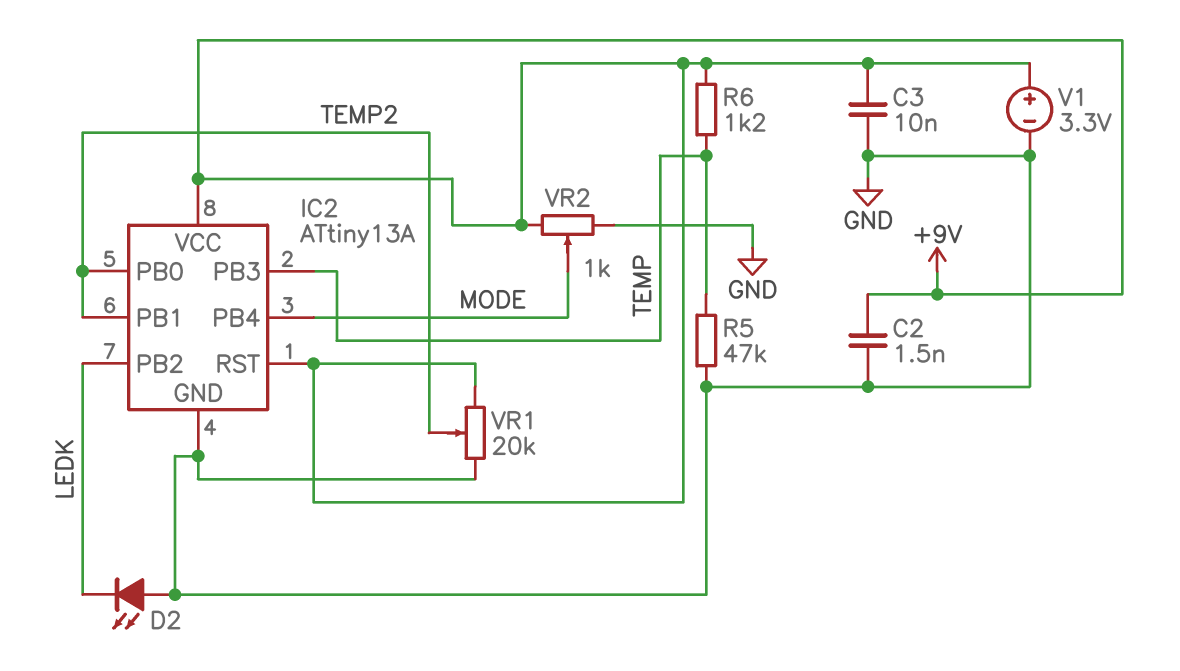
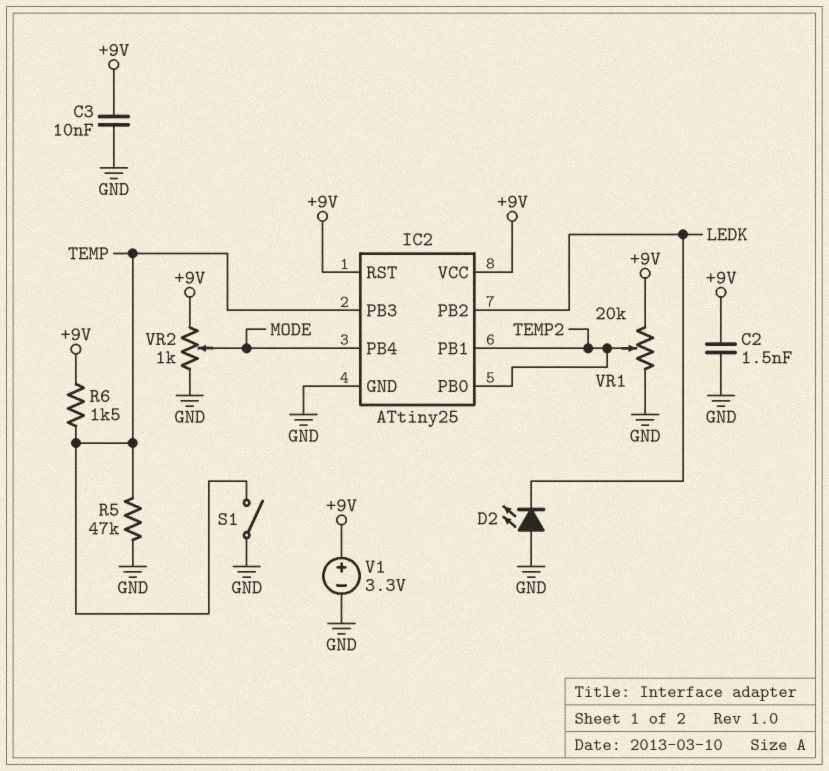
IC2: ATtiny13A -> ATtiny25
R6: 1.2k (+9V, TEMP) -> 1.5k (+9V, TEMP)
S1: none -> switch (GND, TEMP)

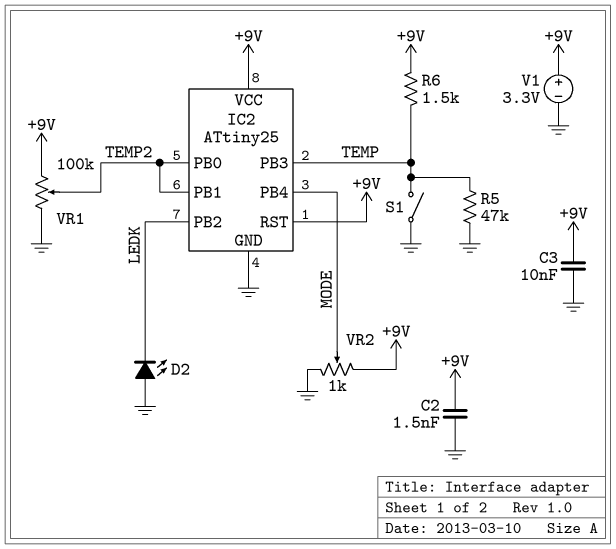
VR1: 20k (+9V, GND, wiper TEMP2) -> 100k (+9V, GND, wiper TEMP2)

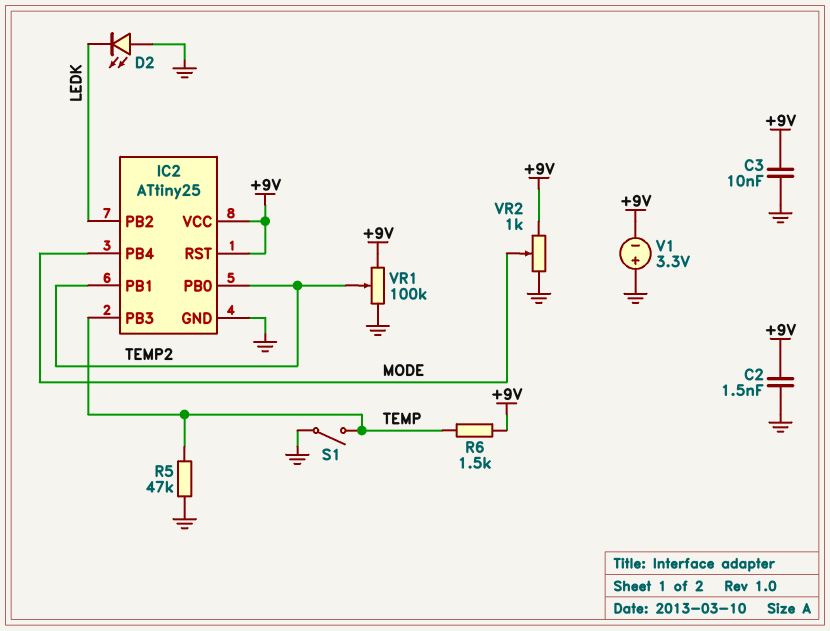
V1: 3.3V (plus +9V, minus GND) -> 3.3V (plus GND, minus +9V)

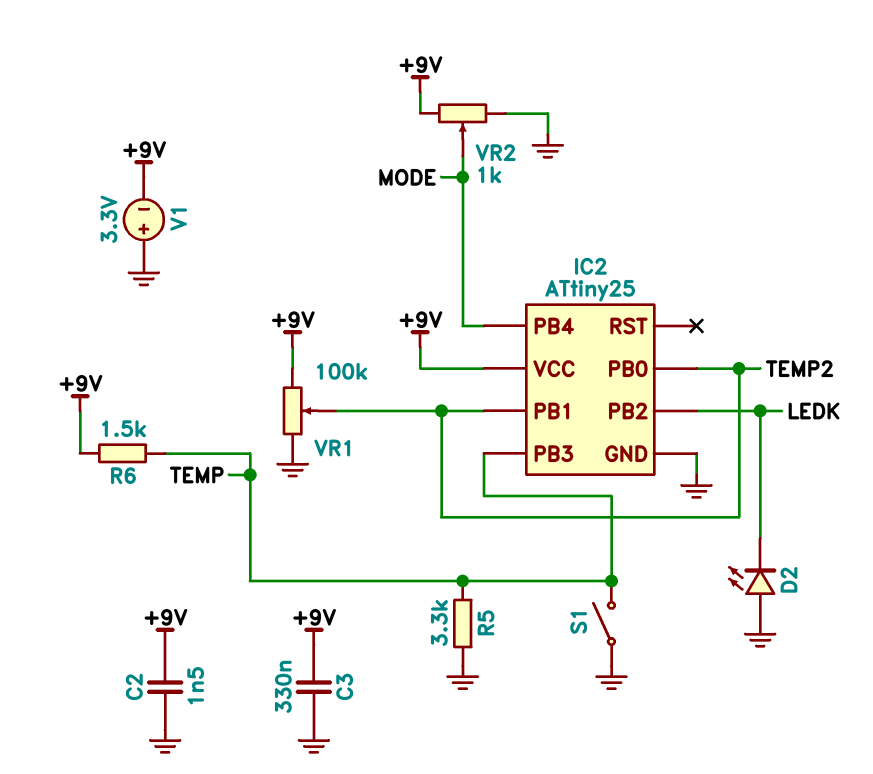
C3: 10nF (+9V, GND) -> 330nF (+9V, GND)
IC2 pin RST: +9V -> none
R5: 47k (GND, TEMP) -> 3.3k (GND, TEMP)

